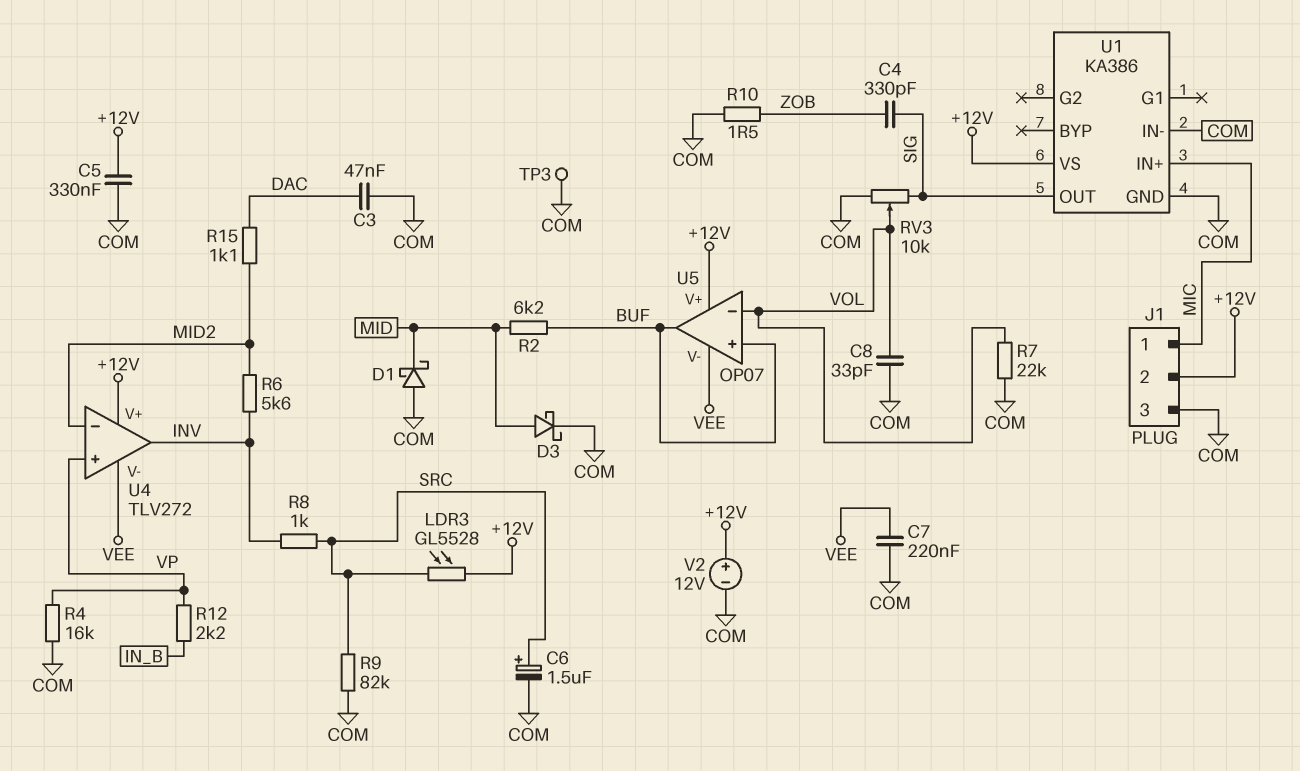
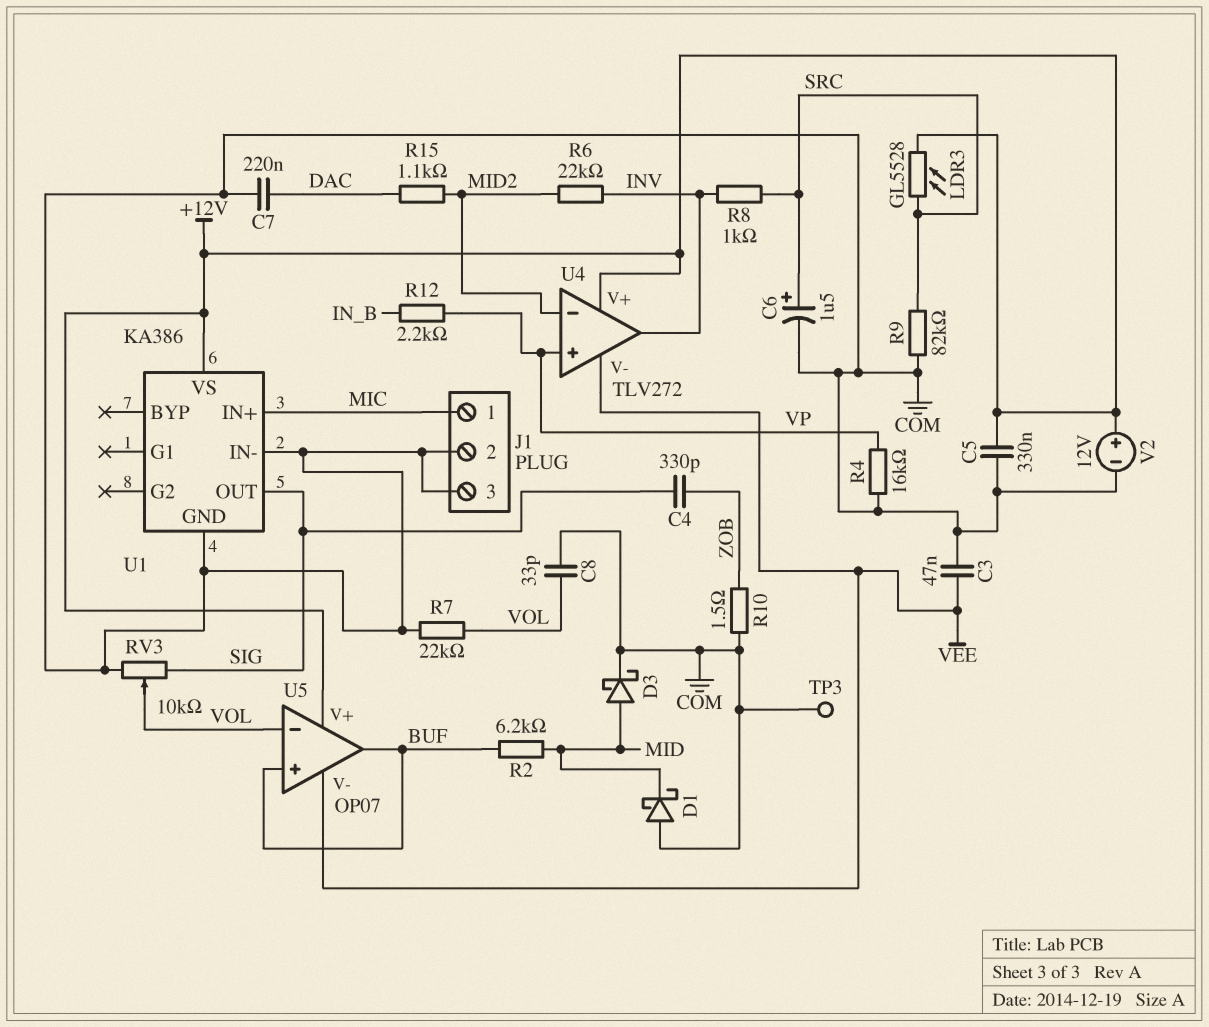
C3: 47nF (COM, DAC) -> 47nF (COM, VEE)
C7: 220nF (COM, VEE) -> 220nF (COM, DAC)
J1 pin 2: +12V -> COM
R6: 5.6k (INV, MID2) -> 22k (INV, MID2)

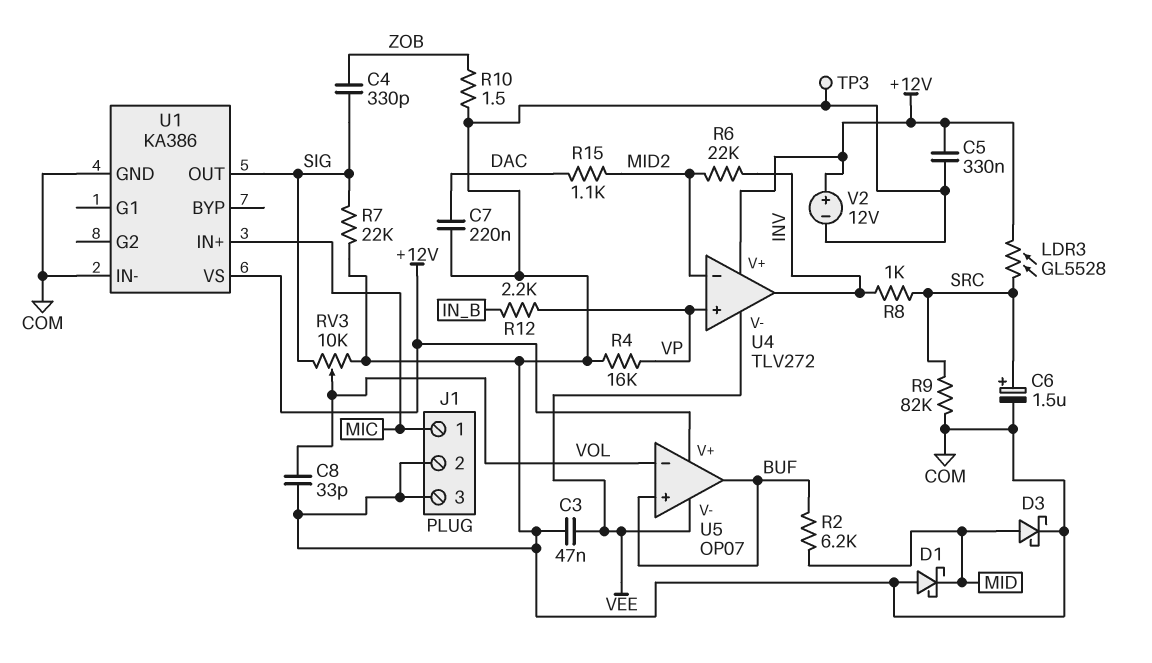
R7: 22k (COM, VOL) -> 22k (COM, SIG)

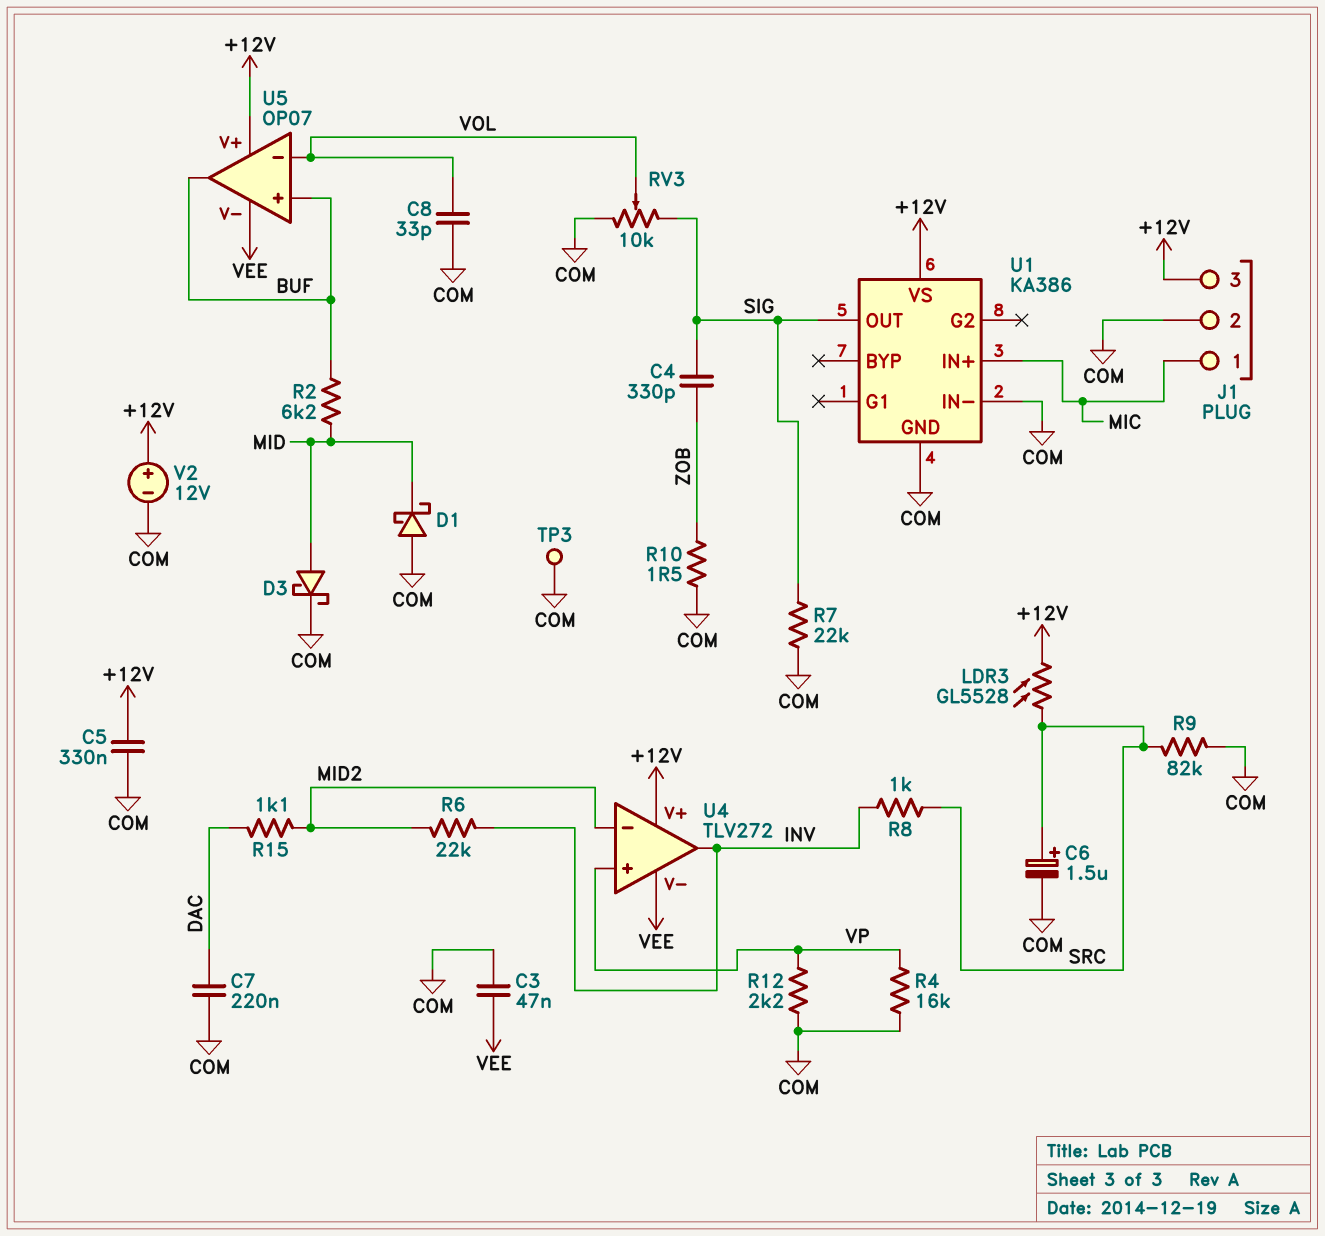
J1 pin 3: COM -> +12V
R12: 2.2k (IN_B, VP) -> 2.2k (COM, VP)

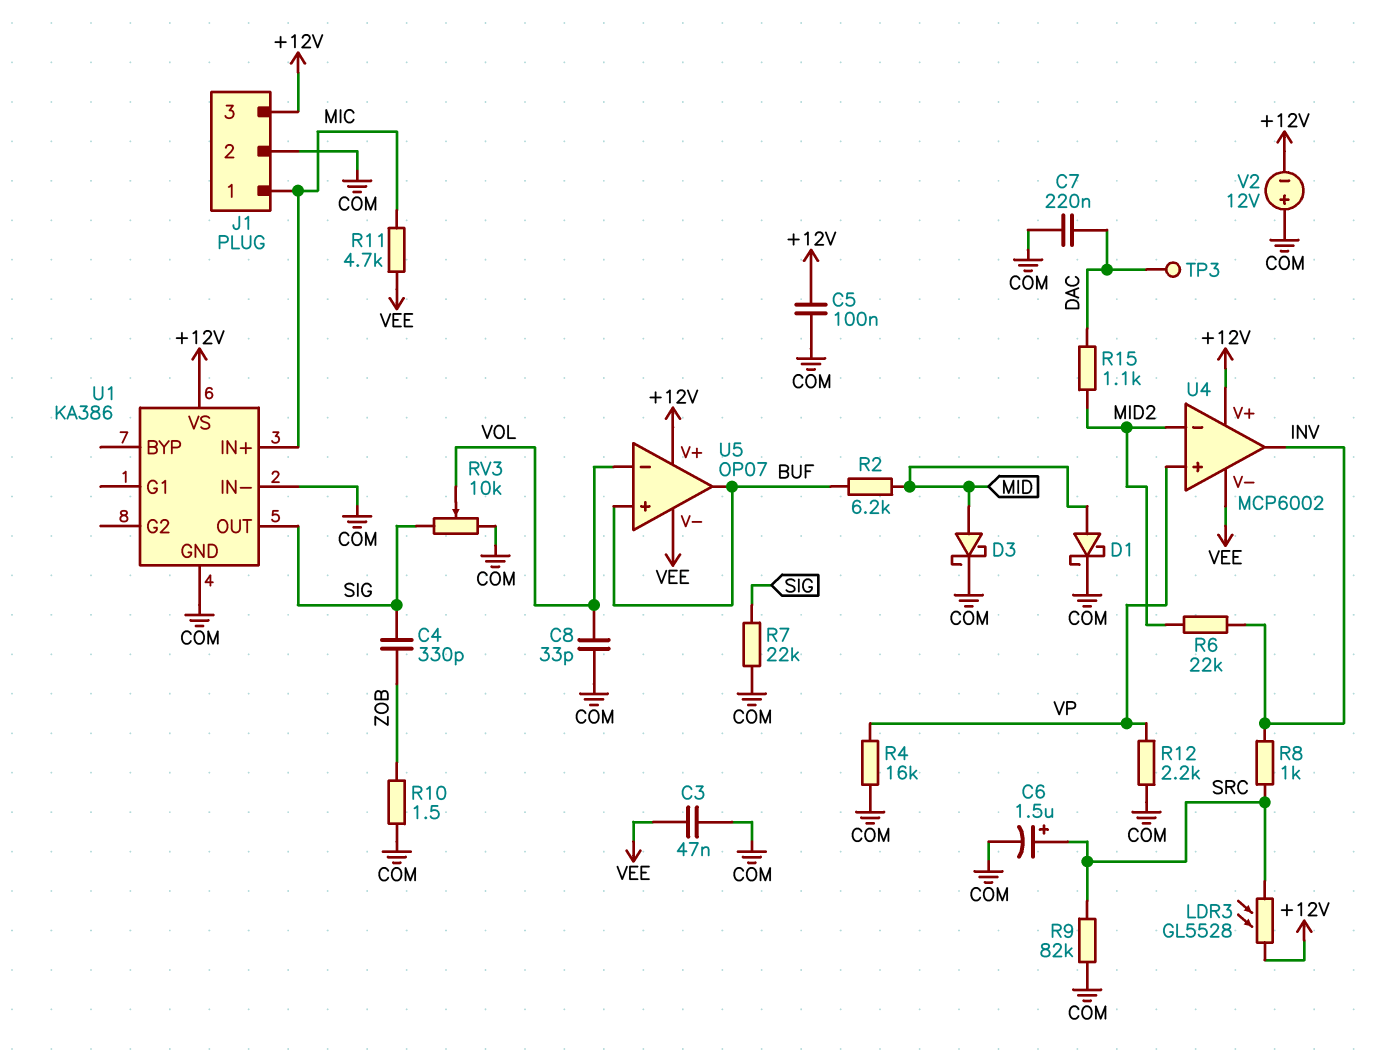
C5: 330nF (+12V, COM) -> 100nF (+12V, COM)
D1: schottky (A COM, K MID) -> schottky (A MID, K COM)
R11: none -> 4.7k (MIC, VEE)
TP3: test point (COM) -> test point (DAC)
U4: TLV272 -> MCP6002
V2: 12V (plus +12V, minus COM) -> 12V (plus COM, minus +12V)

